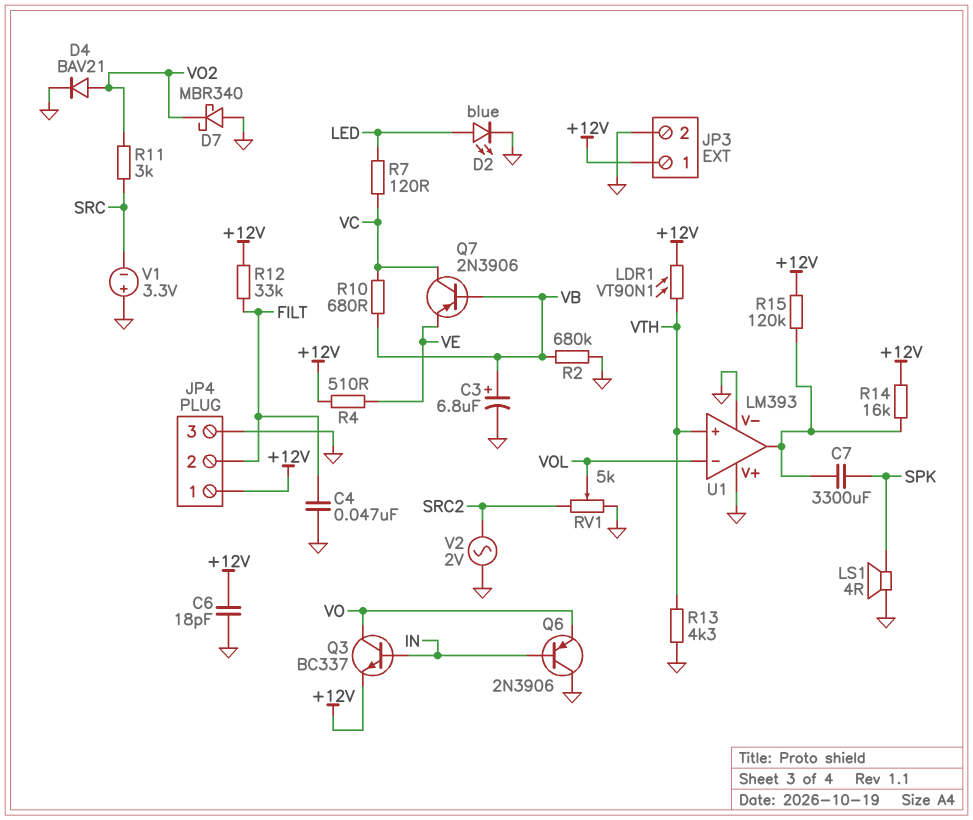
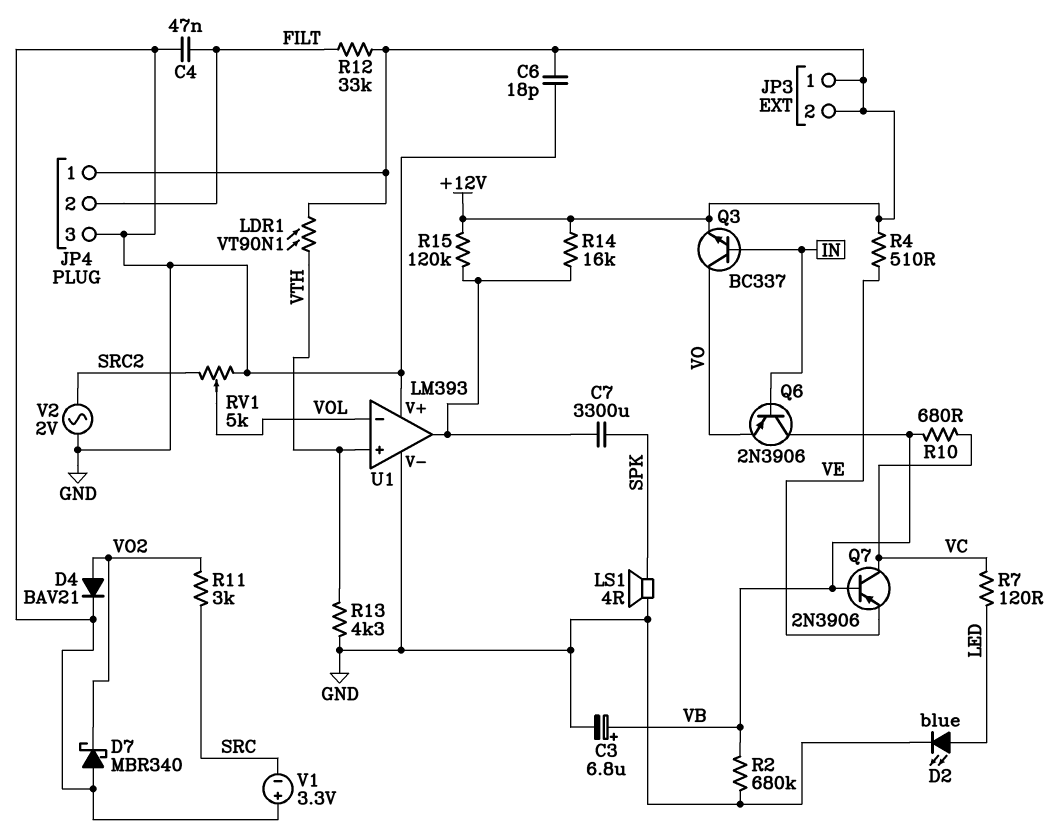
JP3 pin 2: GND -> +12V
Q6: PNP 2N3906 (B IN, C GND, E VO) -> PNP 2N3906 (B IN, C VB, E VO)

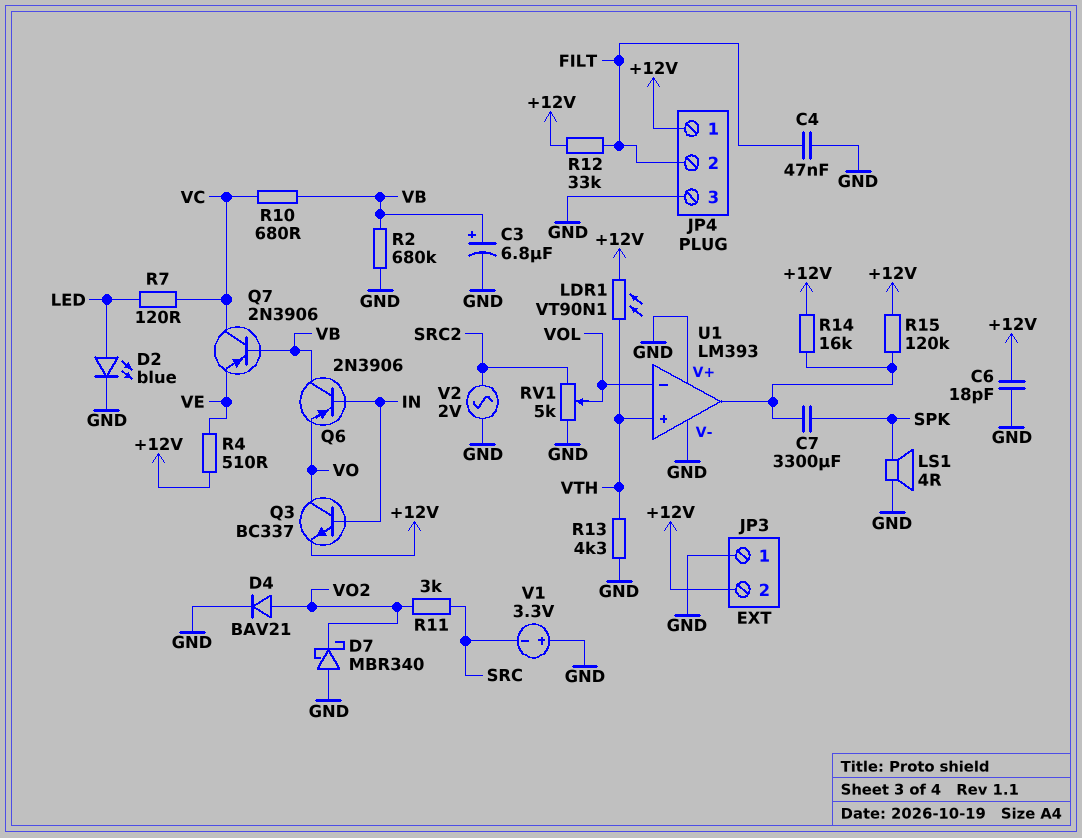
JP3 pin 1: +12V -> GND

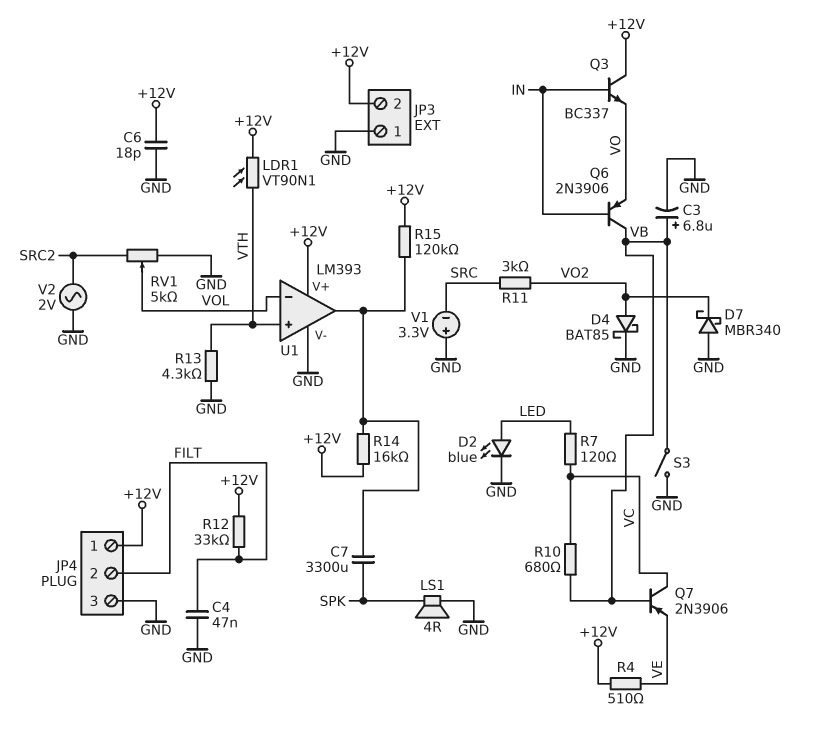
D4: diode BAV21 (A VO2, K GND) -> schottky BAT85 (A VO2, K GND)
Q3: NPN BC337 (B IN, C VO, E +12V) -> NPN BC337 (B IN, C +12V, E VO)
R2: 680k (GND, VB) -> none
S3: none -> switch (GND, VB)
U1 pin V+: GND -> +12V

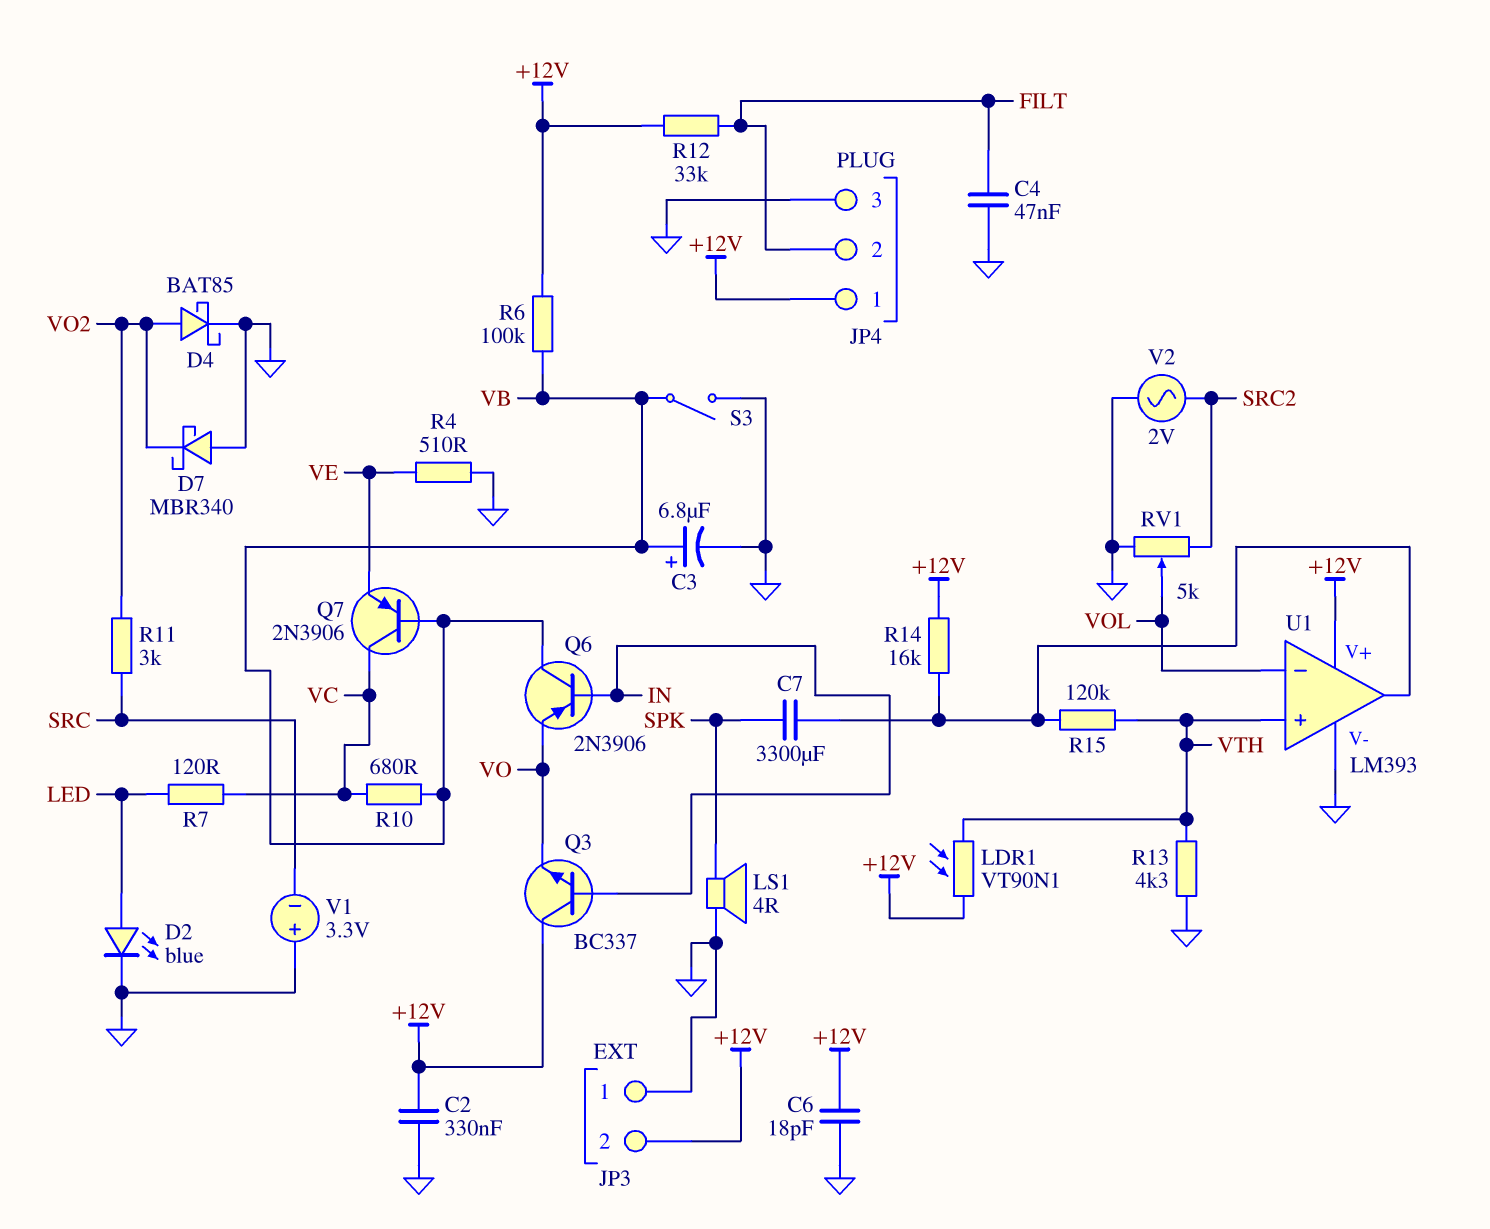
C2: none -> 330nF (+12V, GND)
R4: 510 (+12V, VE) -> 510 (GND, VE)
R6: none -> 100k (+12V, VB)
R15: 120k (+12V, U1/out) -> 120k (U1/out, VTH)

